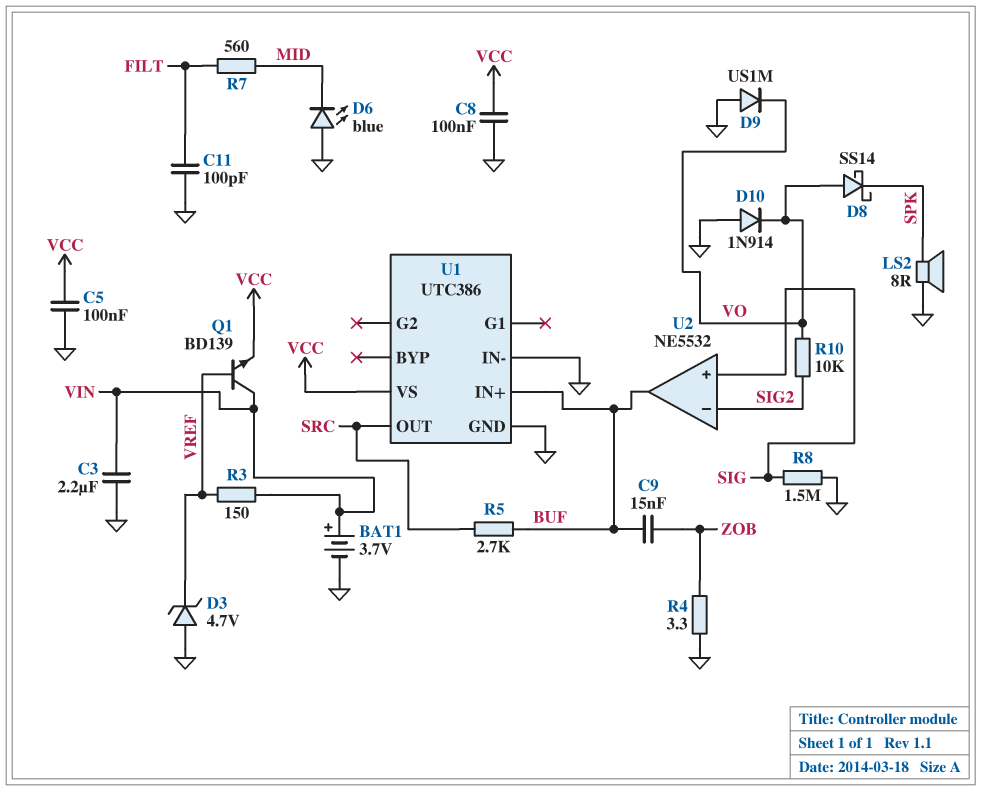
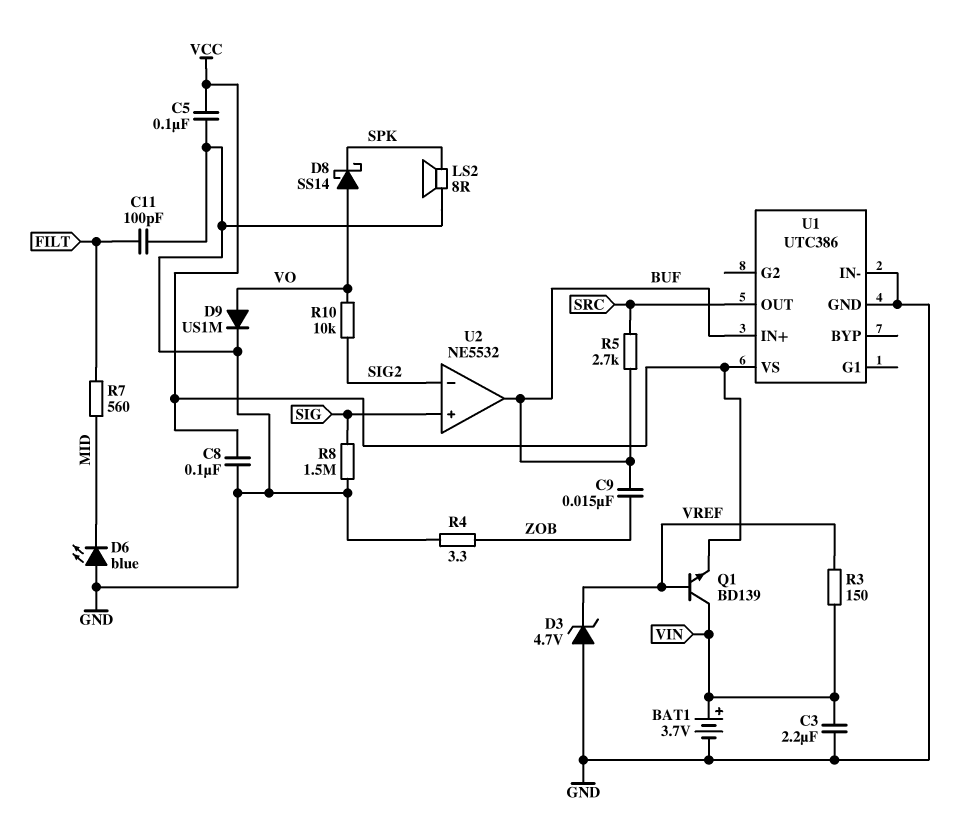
D9: diode US1M (A GND, K VO) -> diode US1M (A VO, K GND)
D10: diode 1N914 (A GND, K VO) -> none

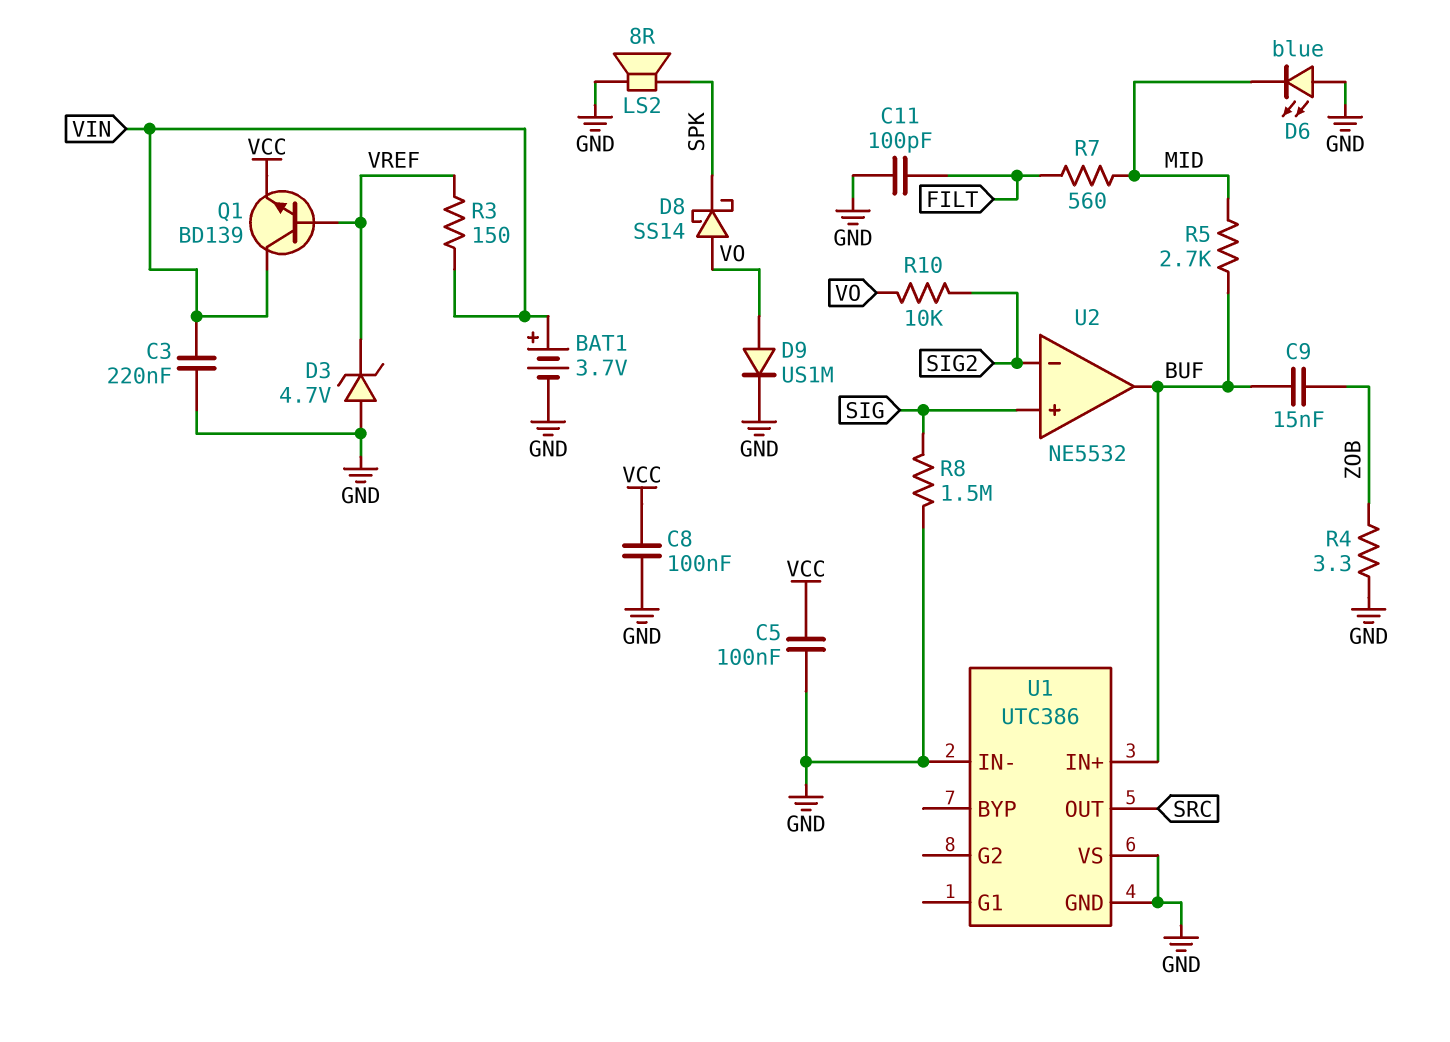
C3: 2.2uF (GND, VIN) -> 220nF (GND, VIN)
R5: 2.7k (BUF, SRC) -> 2.7k (BUF, MID)
U1 pin VS: VCC -> GND

